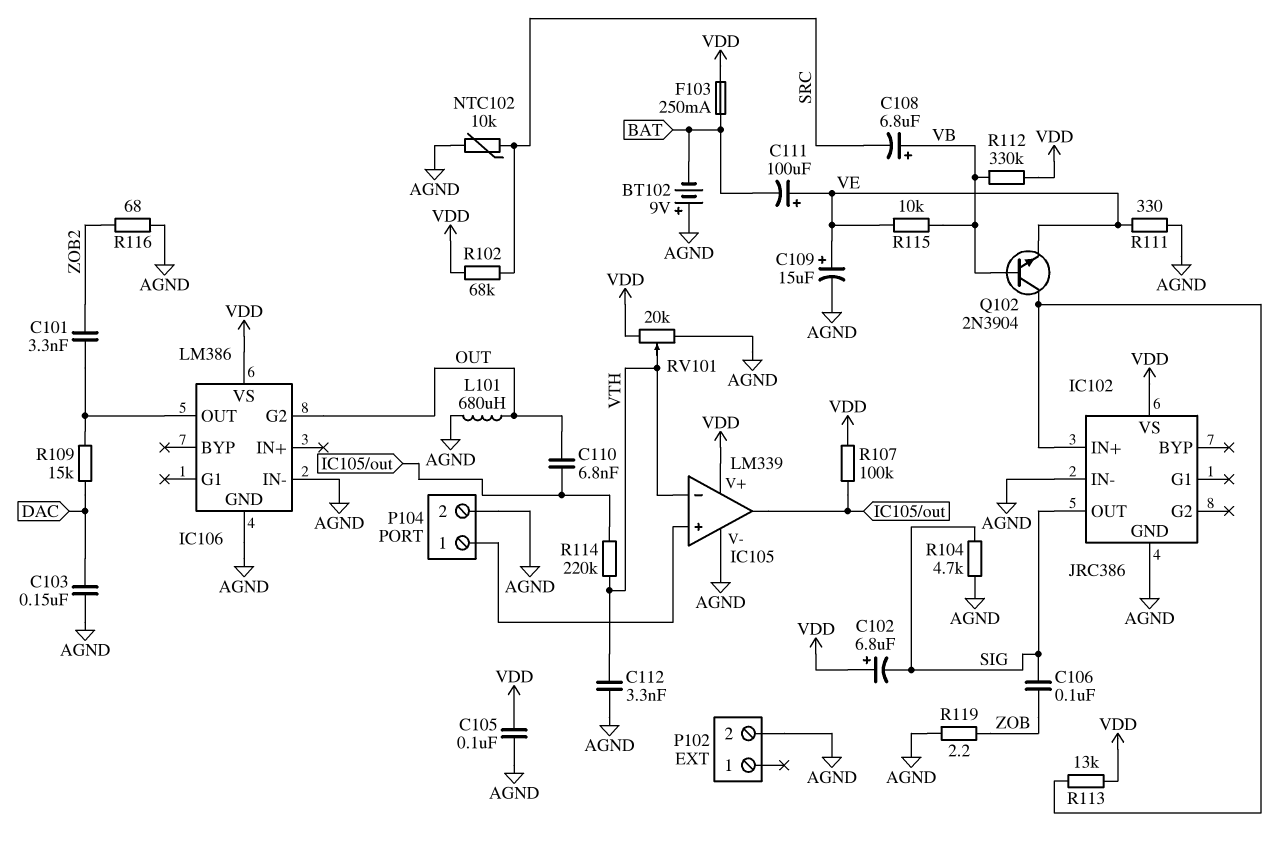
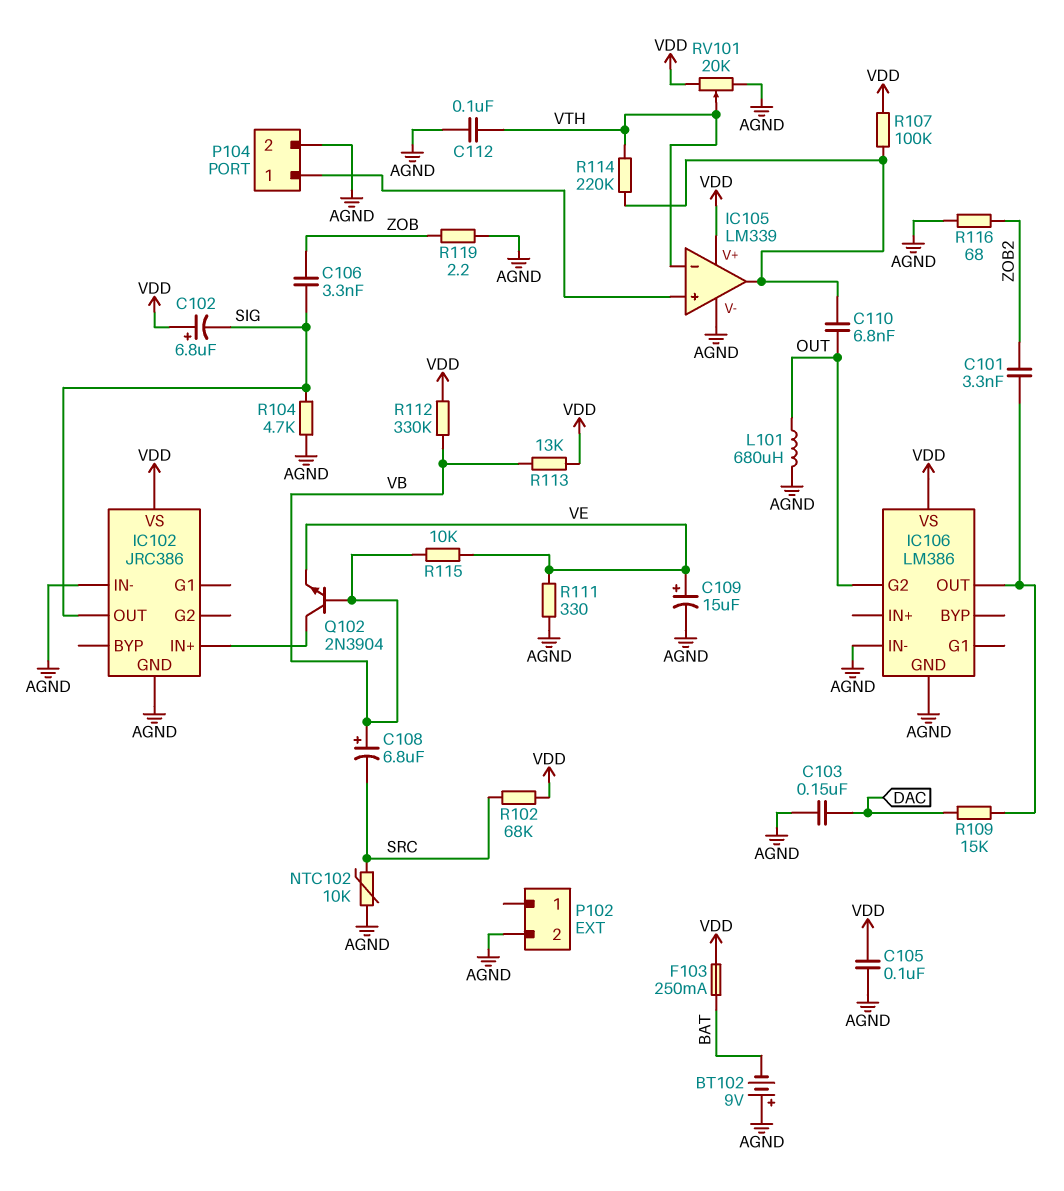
C106: 100nF (SIG, ZOB) -> 3.3nF (SIG, ZOB)
C111: 100uF (plus VE, minus BAT) -> none
C112: 3.3nF (AGND, VTH) -> 100nF (AGND, VTH)
R113: 13k (IC102/IN+, VDD) -> 13k (VB, VDD)

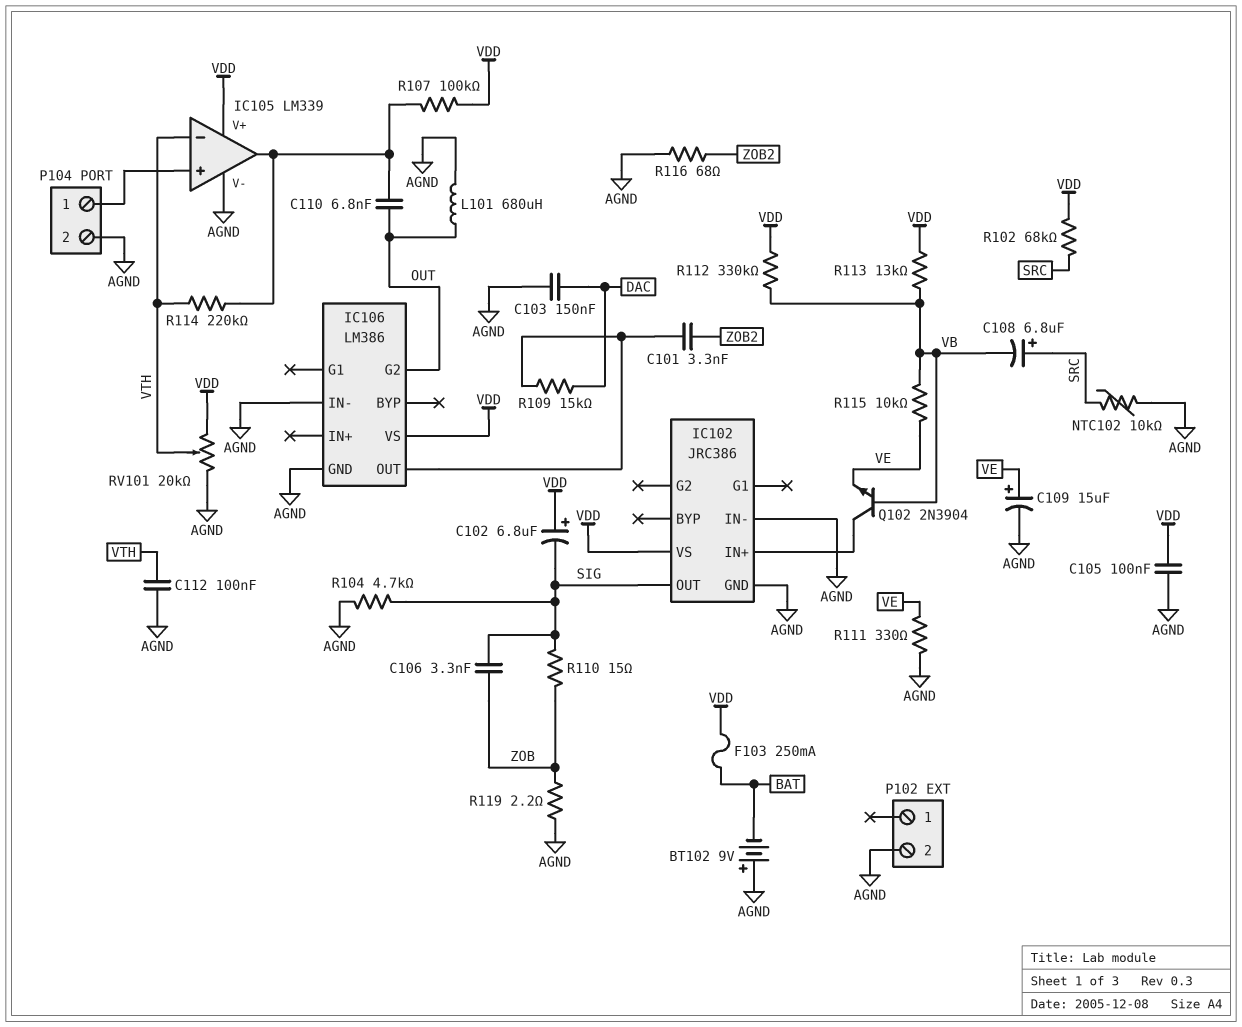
C108: 6.8uF (plus VB, minus SRC) -> 6.8uF (plus SRC, minus VB)
R110: none -> 15 (SIG, ZOB)

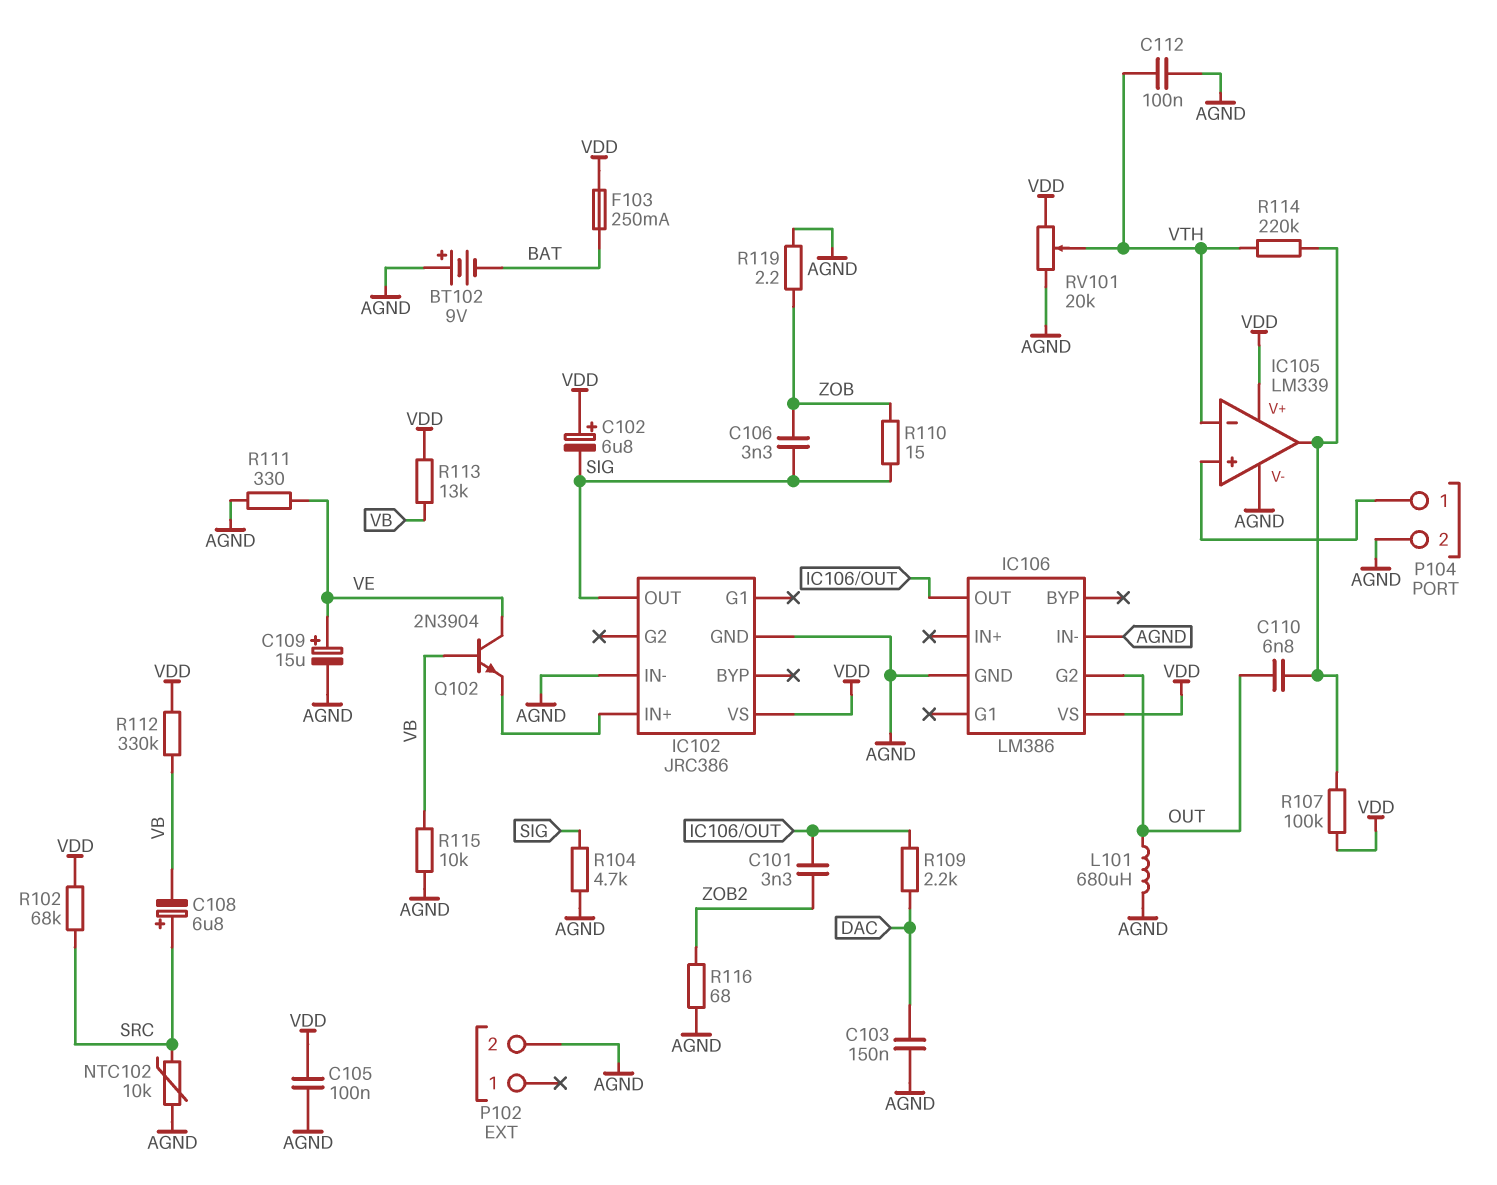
Q102: NPN 2N3904 (B VB, C IC102/IN+, E VE) -> NPN 2N3904 (B VB, C VE, E IC102/IN+)
R109: 15k (DAC, IC106/OUT) -> 2.2k (DAC, IC106/OUT)
R115: 10k (VB, VE) -> 10k (AGND, VB)

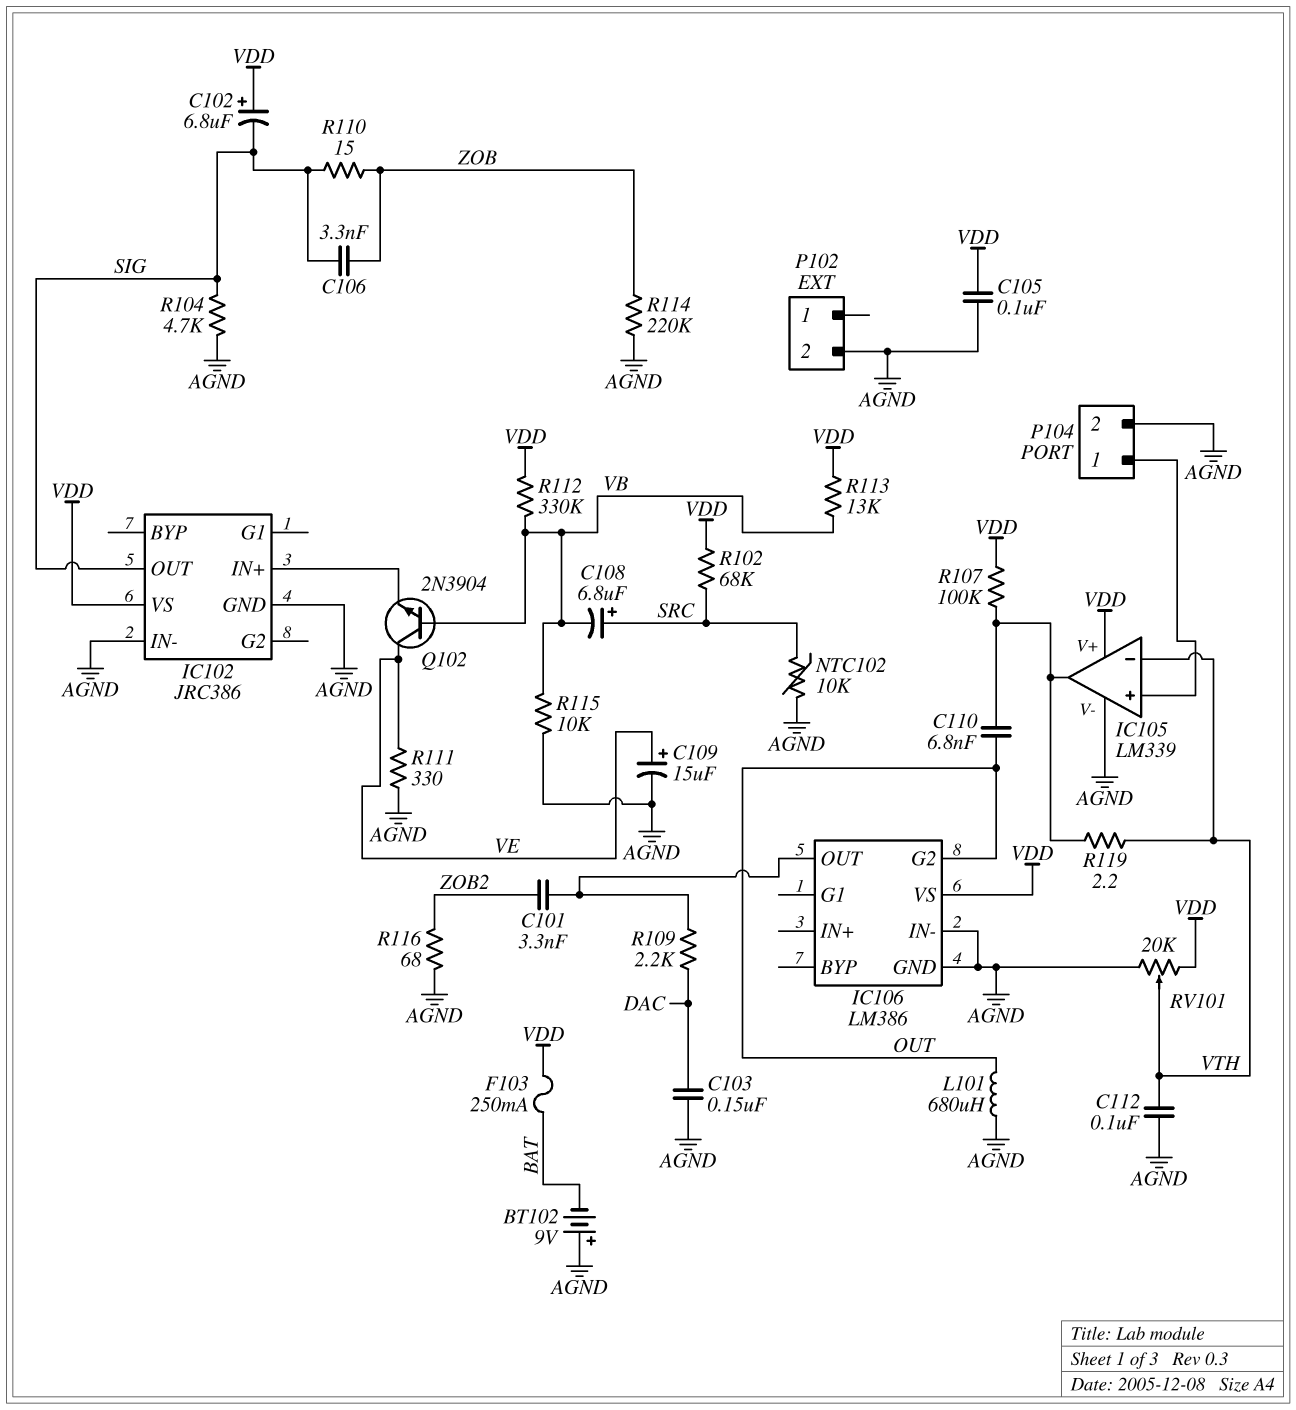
R114: 220k (IC105/out, VTH) -> 220k (AGND, ZOB)
R119: 2.2 (AGND, ZOB) -> 2.2 (IC105/out, VTH)

